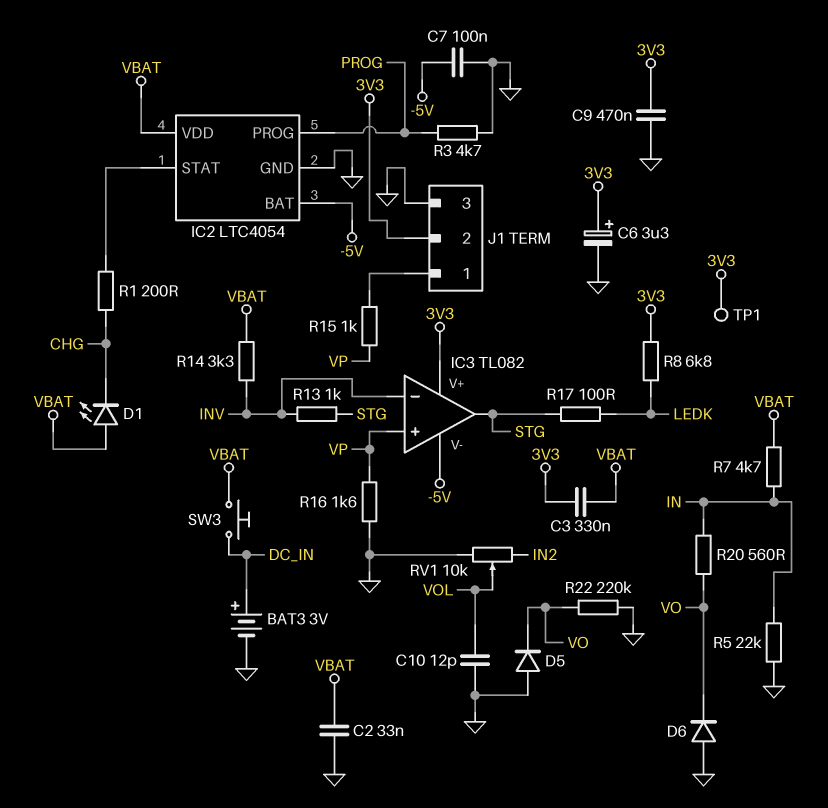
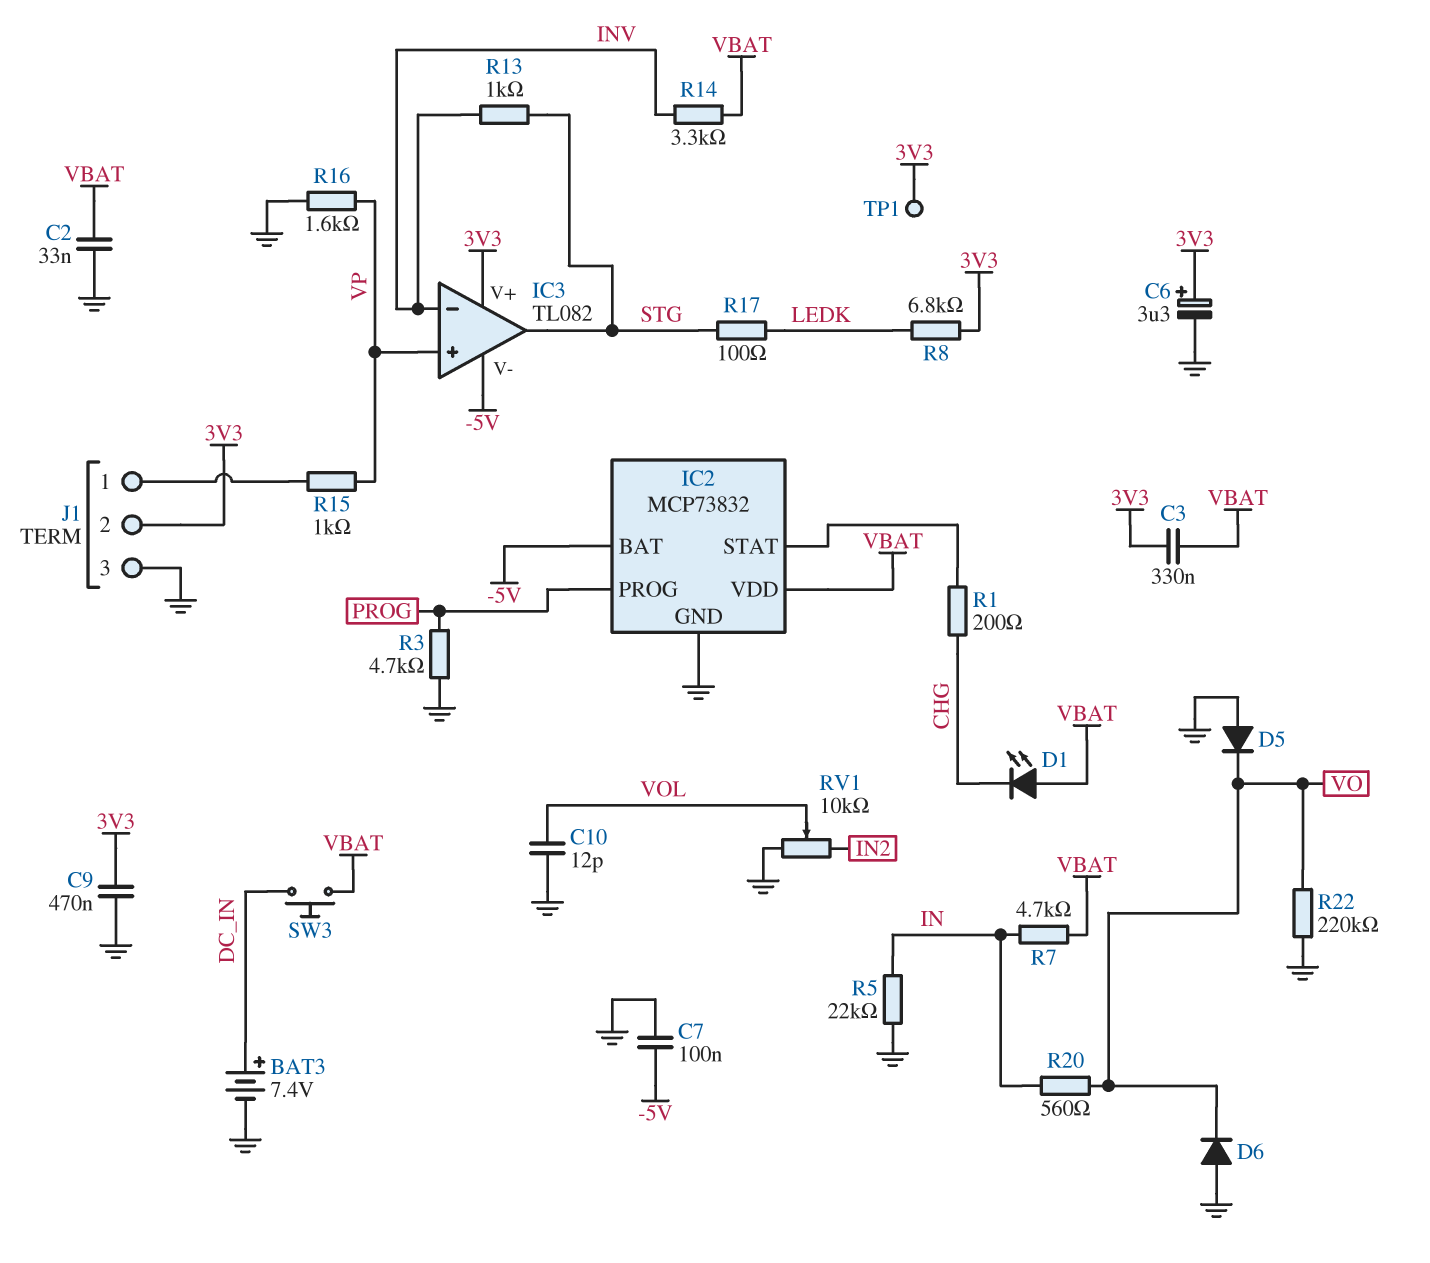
BAT3: 3V (plus DC_IN, minus GND) -> 7.4V (plus DC_IN, minus GND)
IC2: LTC4054 -> MCP73832

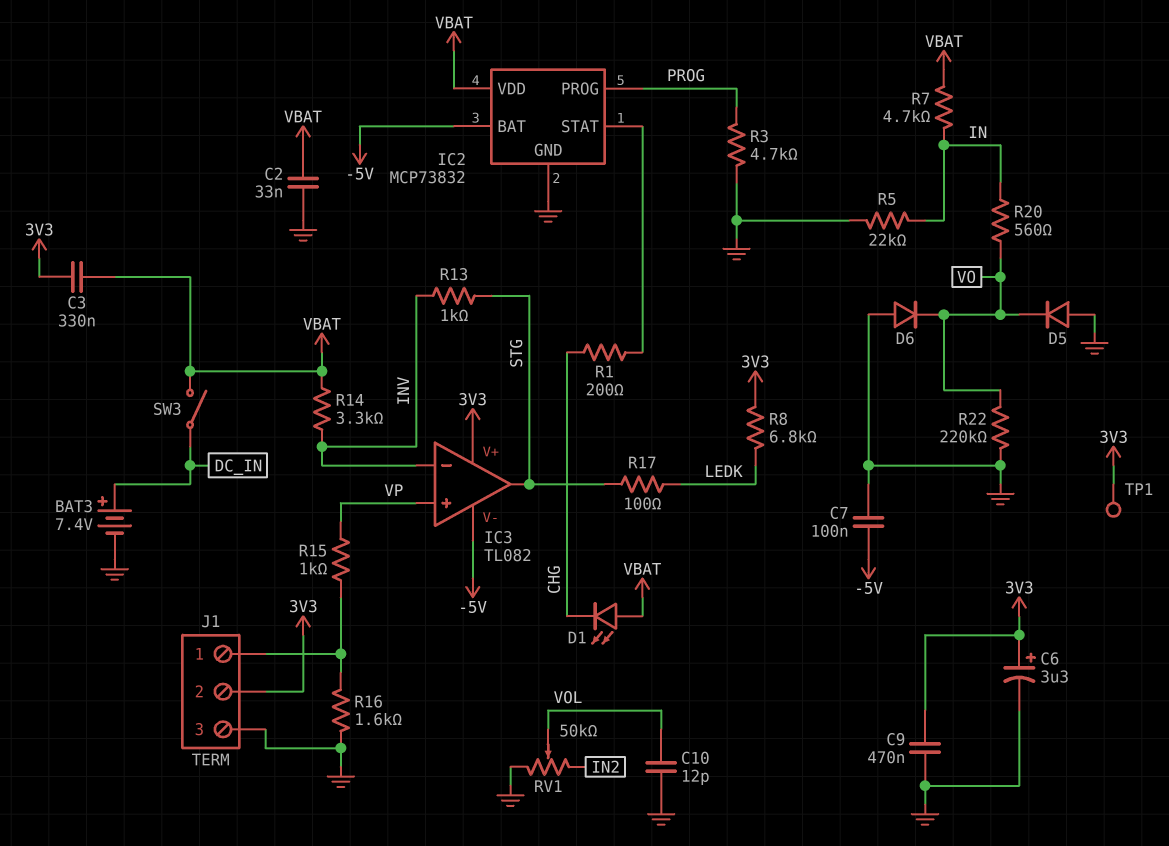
R16: 1.6k (GND, VP) -> 1.6k (GND, J1/1)
RV1: 10k (GND, IN2, wiper VOL) -> 50k (GND, IN2, wiper VOL)
SW3: button (DC_IN, VBAT) -> switch (DC_IN, VBAT)

